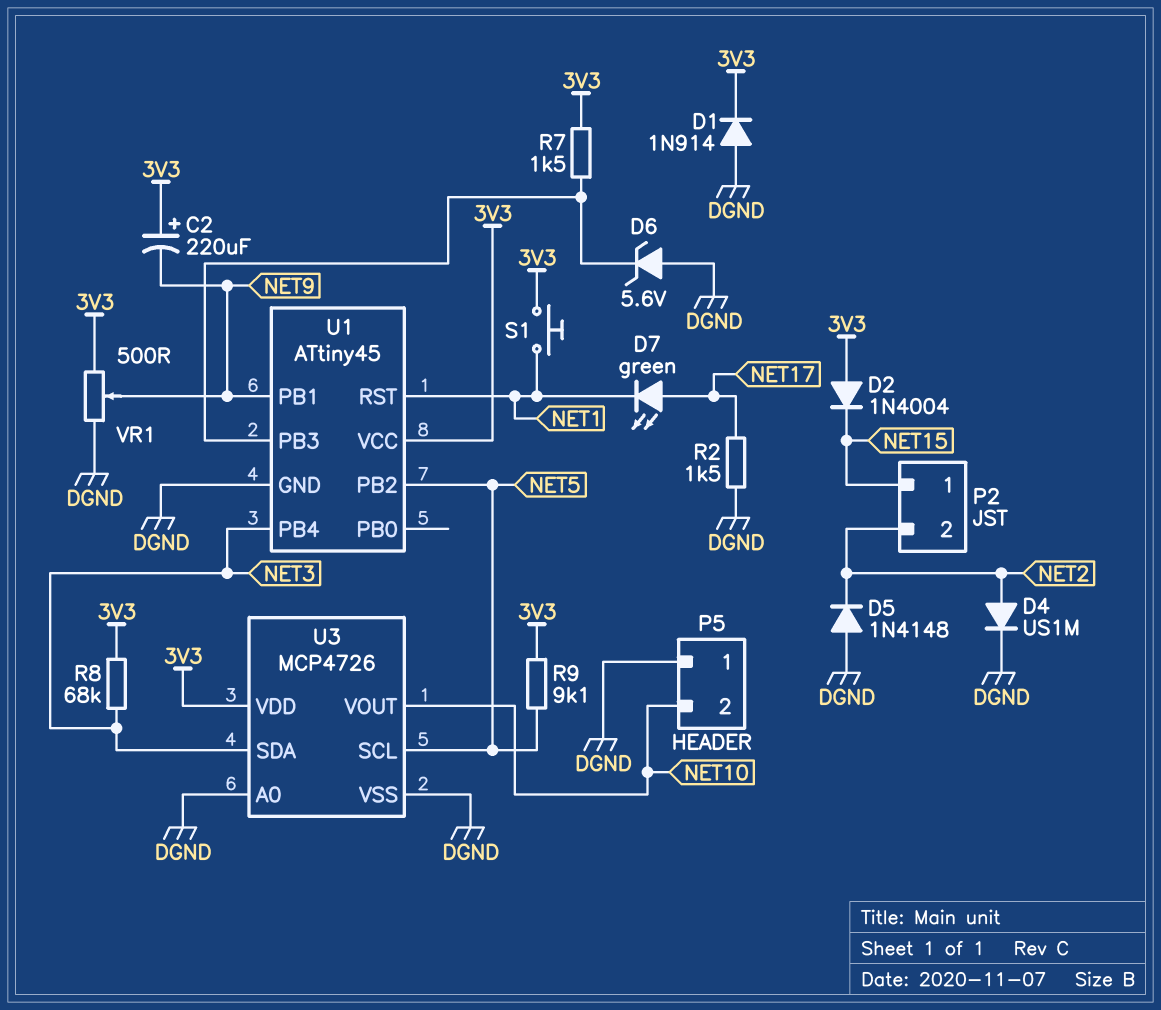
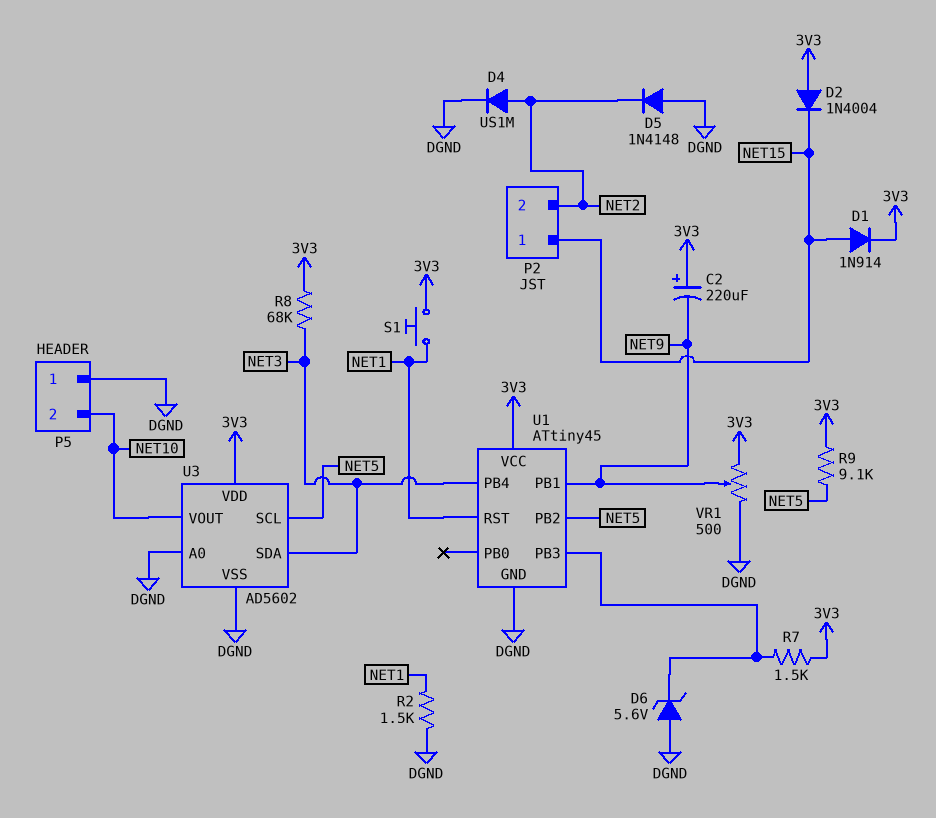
D1: diode 1N914 (A DGND, K 3V3) -> diode 1N914 (A NET15, K 3V3)
D7: LED green (A NET17, K NET1) -> none
R2: 1.5k (DGND, NET17) -> 1.5k (DGND, NET1)
U3: MCP4726 -> AD5602

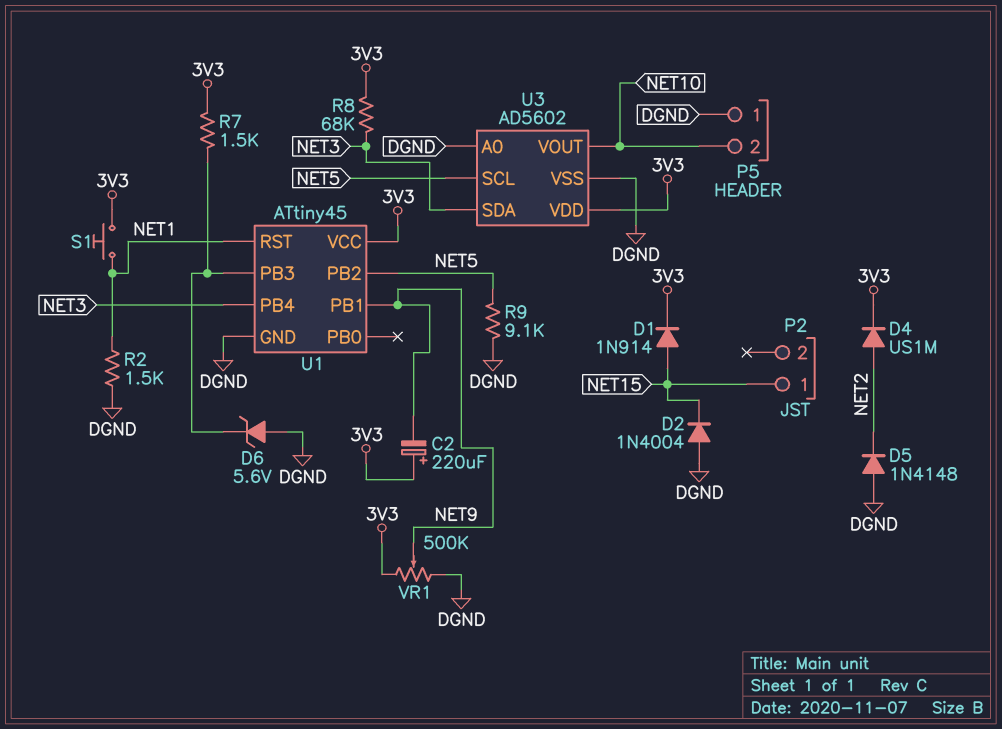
D2: diode 1N4004 (A 3V3, K NET15) -> diode 1N4004 (A DGND, K NET15)
D4: diode US1M (A NET2, K DGND) -> diode US1M (A NET2, K 3V3)
P2 pin 2: NET2 -> none
R9: 9.1k (3V3, NET5) -> 9.1k (DGND, NET5)
VR1: 500 (3V3, DGND, wiper NET9) -> 500k (3V3, DGND, wiper NET9)

